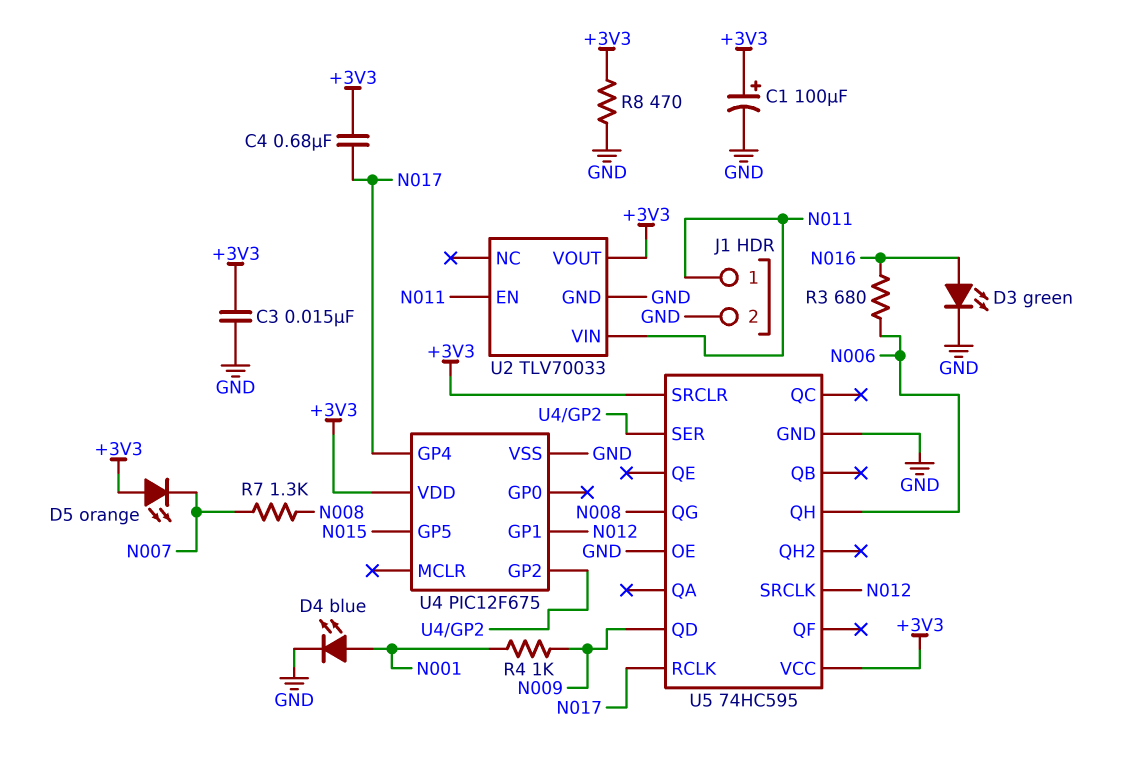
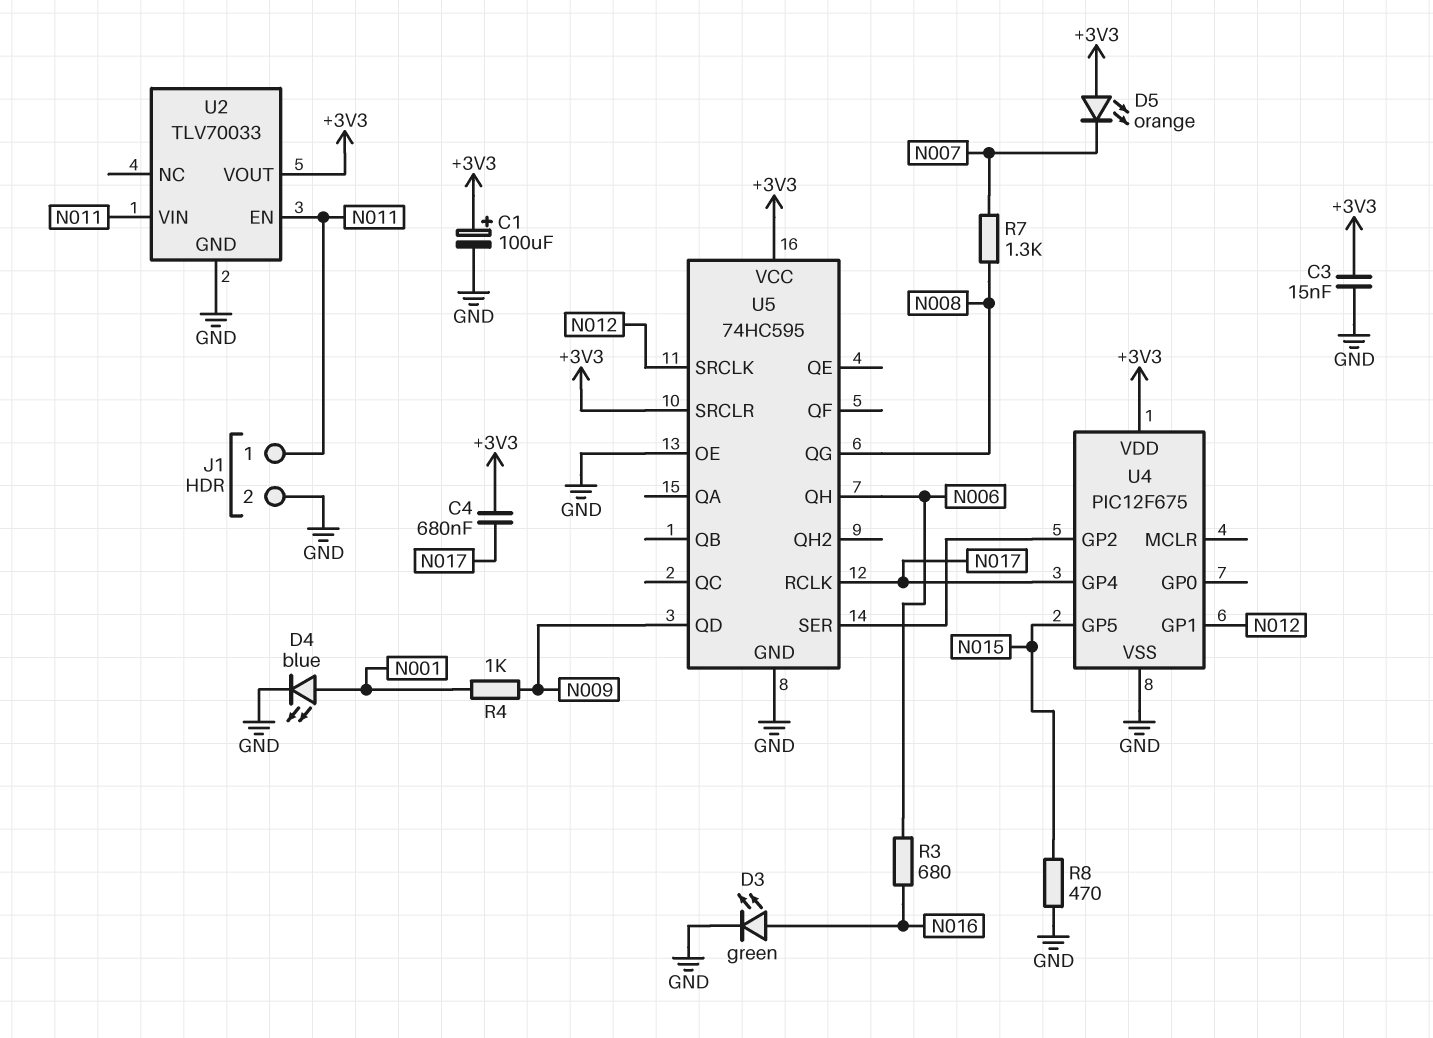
R8: 470 (+3V3, GND) -> 470 (GND, N015)

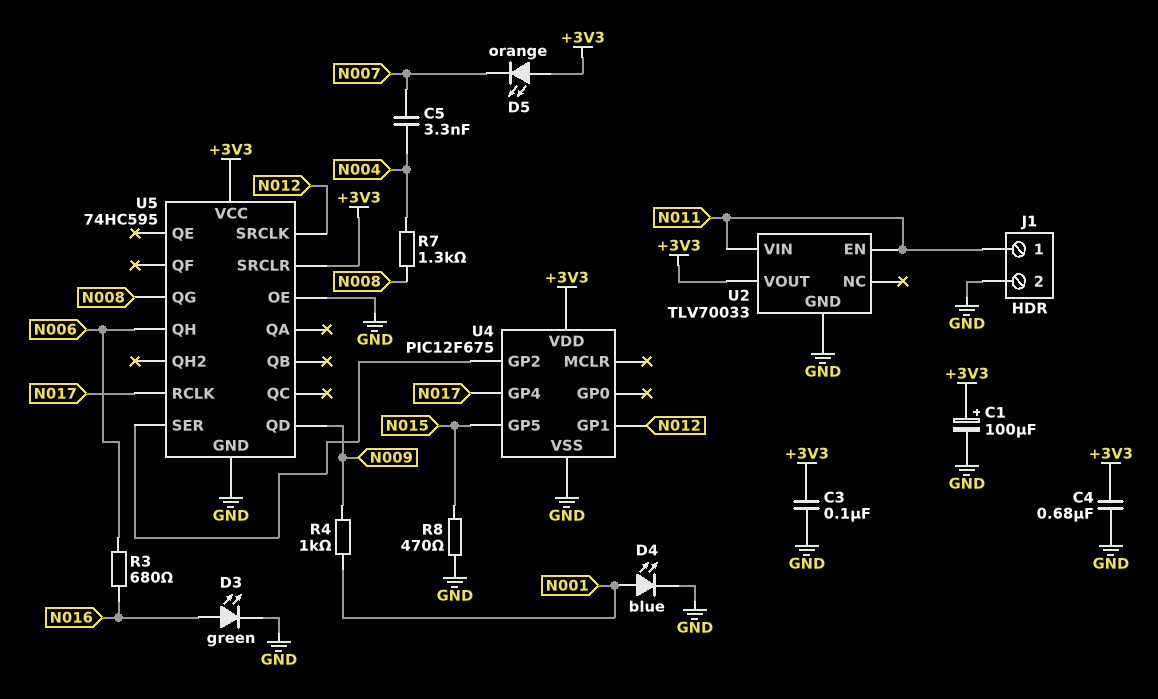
C3: 15nF (+3V3, GND) -> 100nF (+3V3, GND)
C4: 680nF (+3V3, N017) -> 680nF (+3V3, GND)
C5: none -> 3.3nF (N004, N007)
R7: 1.3k (N007, N008) -> 1.3k (N004, N008)

